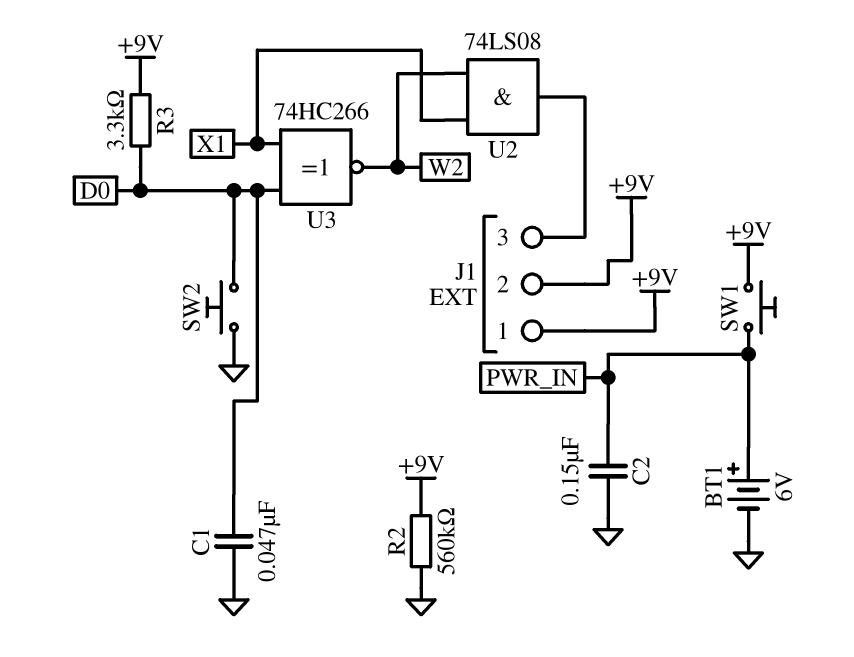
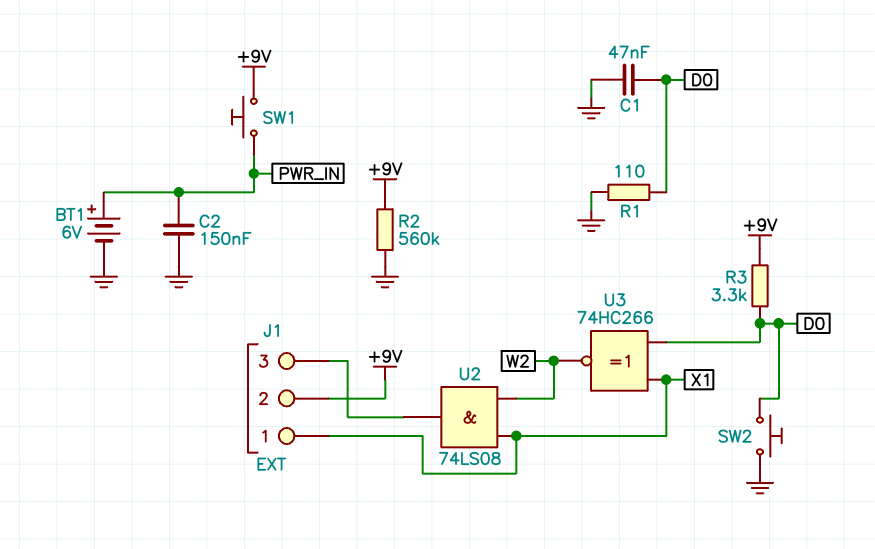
J1 pin 1: +9V -> X1
R1: none -> 110 (D0, GND)

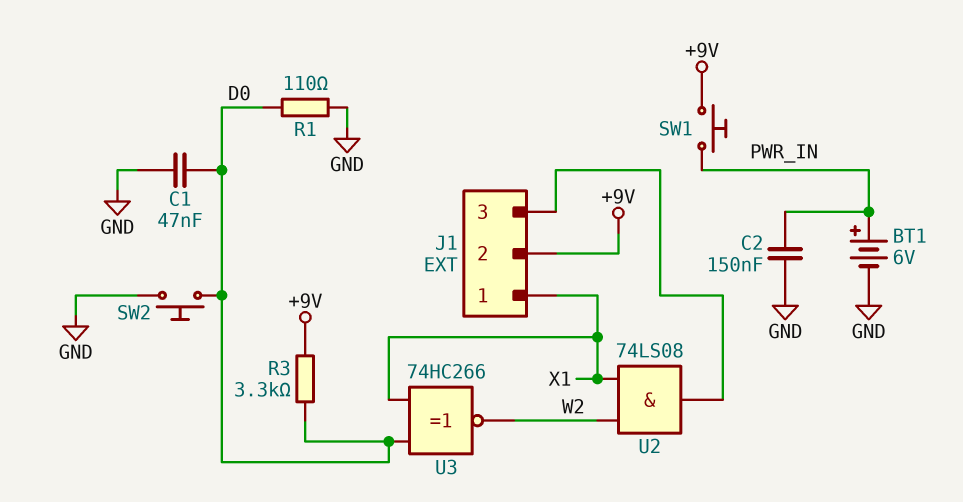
R2: 560k (+9V, GND) -> none

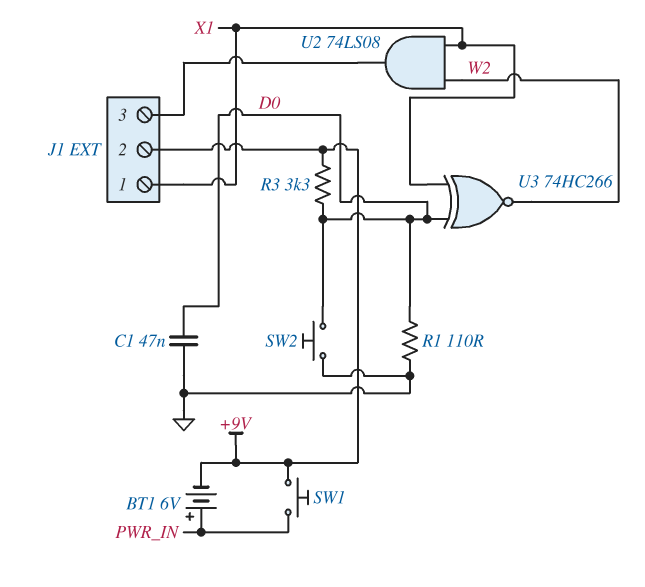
BT1: 6V (plus PWR_IN, minus GND) -> 6V (plus PWR_IN, minus +9V)
C2: 150nF (GND, PWR_IN) -> none

